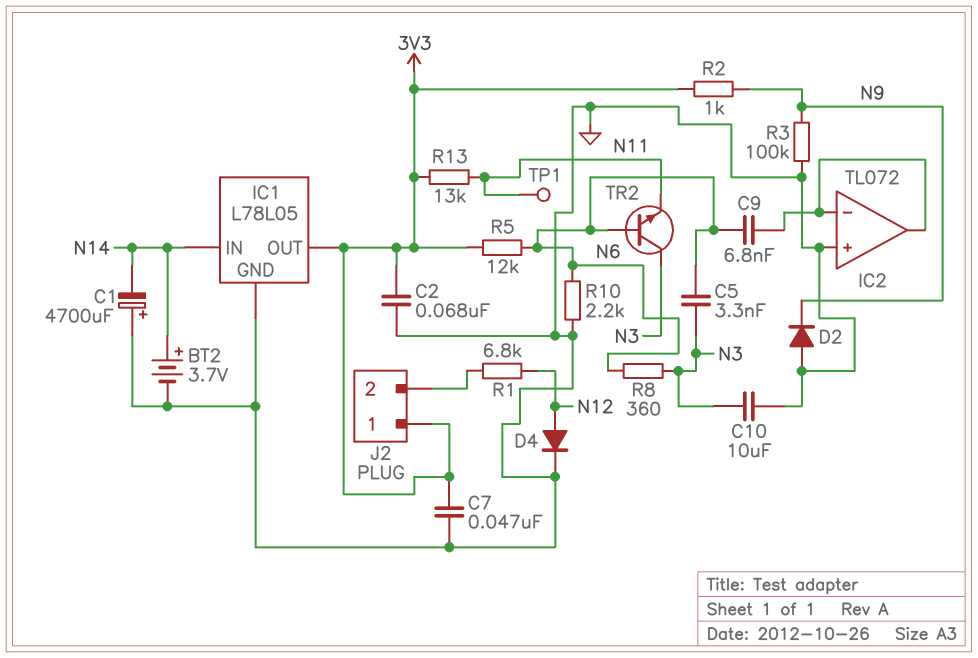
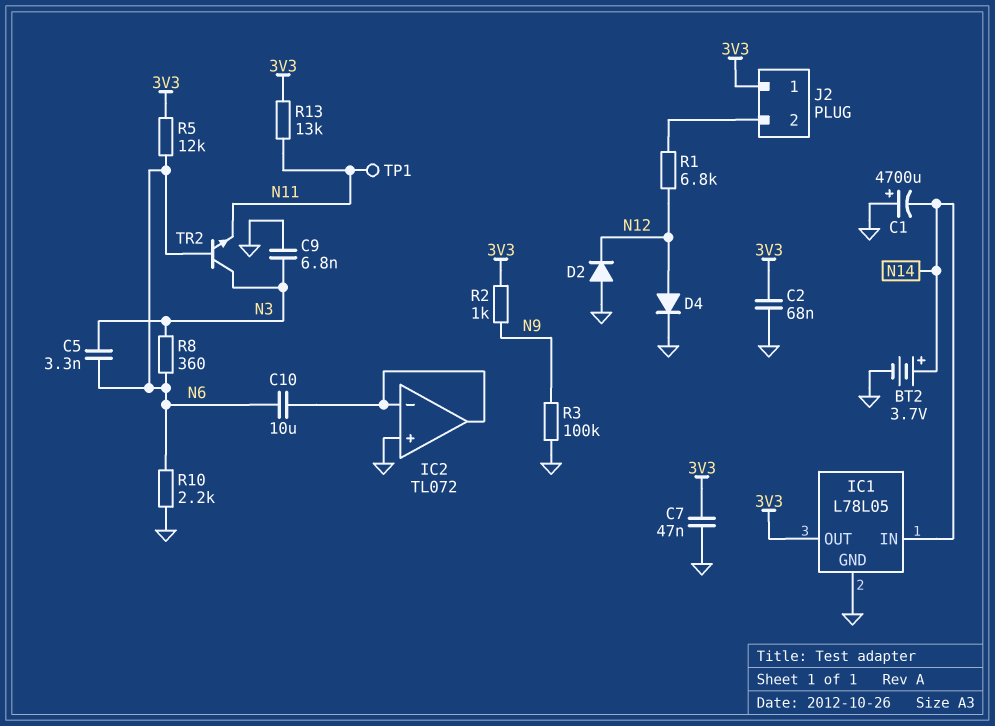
C9: 6.8nF (IC2/in-, N6) -> 6.8nF (GND, N3)
C10: 10uF (GND, N3) -> 10uF (IC2/in-, N6)
D2: diode (A GND, K N9) -> diode (A GND, K N12)

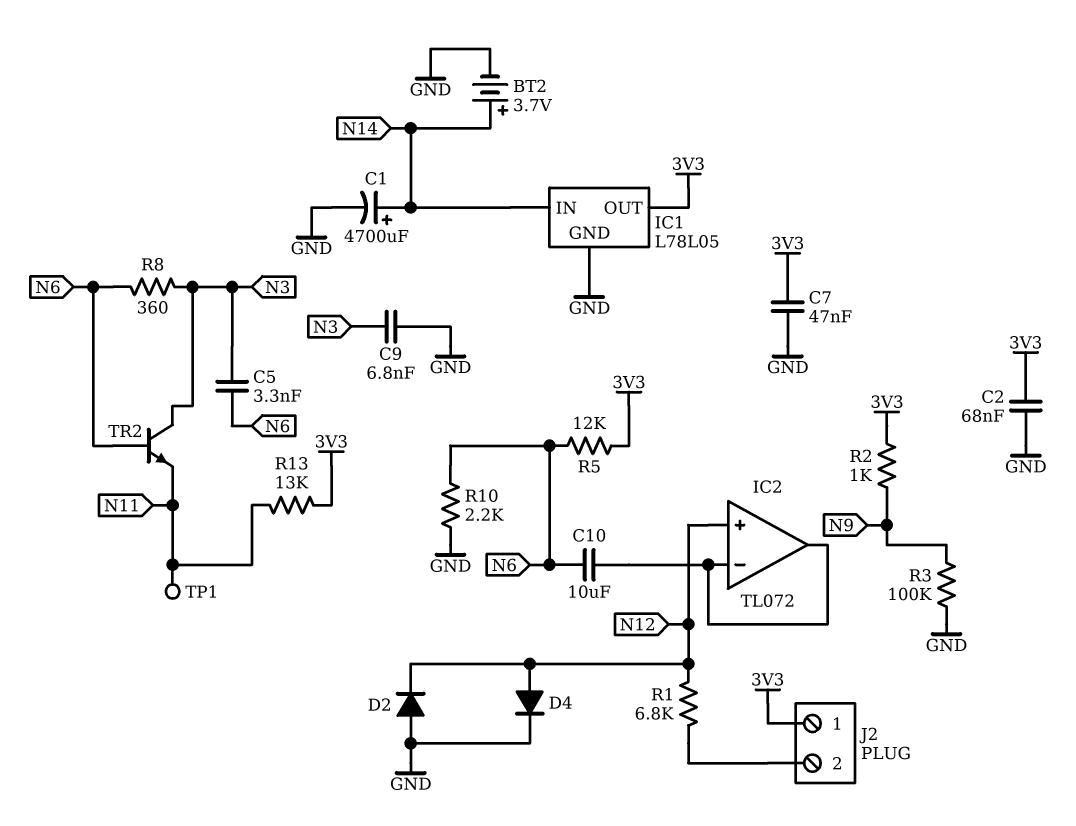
C1: 4700uF (plus GND, minus N14) -> 4700uF (plus N14, minus GND)
IC2 pin in+: GND -> N12

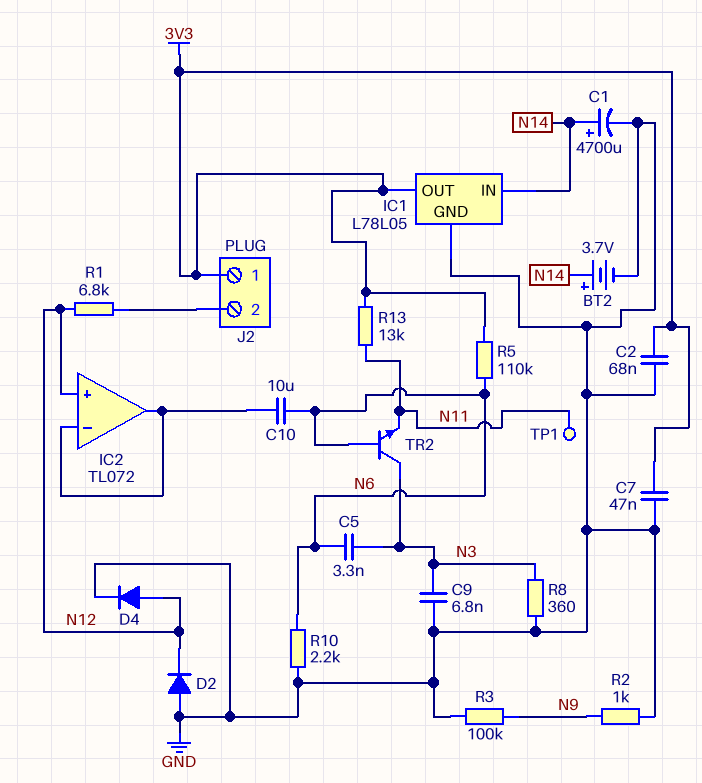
R2: 1k (3V3, N9) -> 1k (GND, N9)
R5: 12k (3V3, N6) -> 110k (3V3, N6)
R8: 360 (N3, N6) -> 360 (GND, N3)

